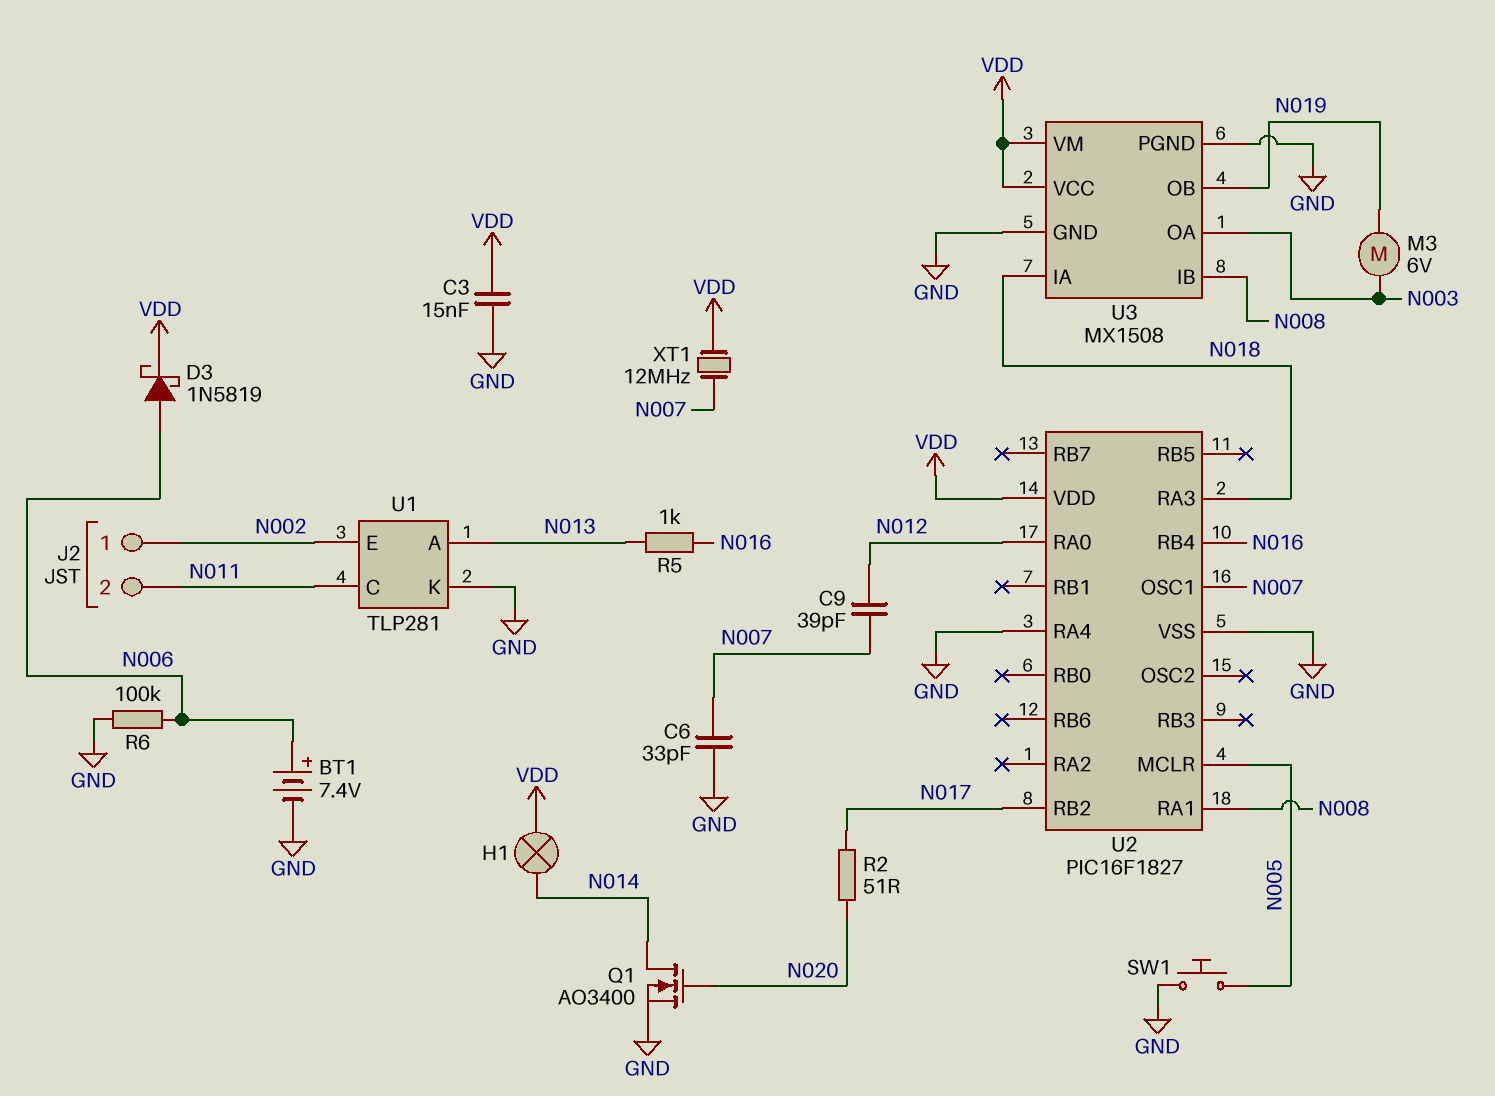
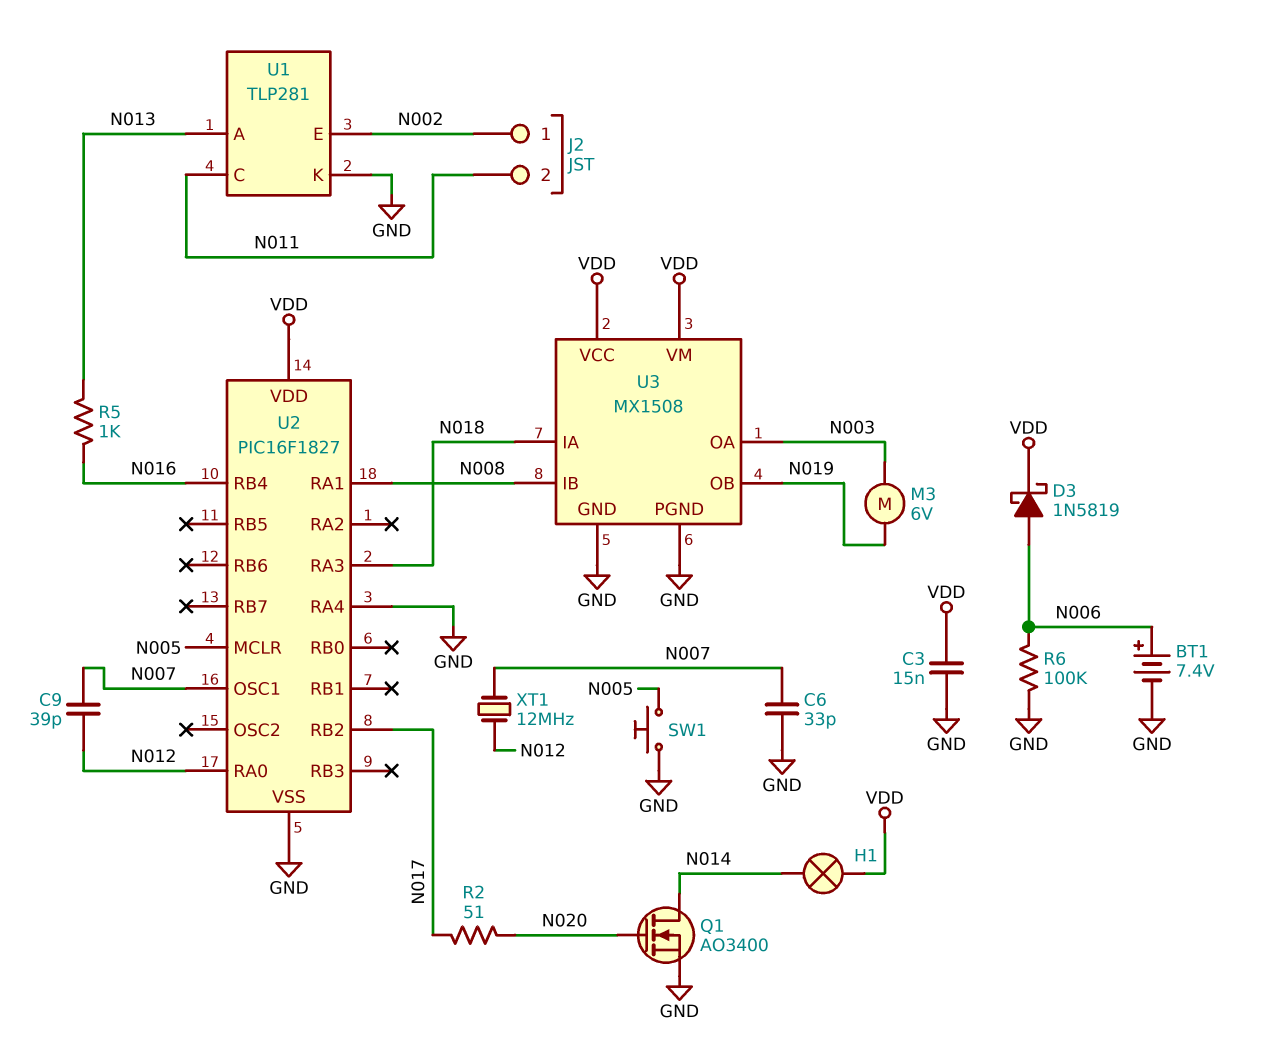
XT1: 12MHz (N007, VDD) -> 12MHz (N007, N012)

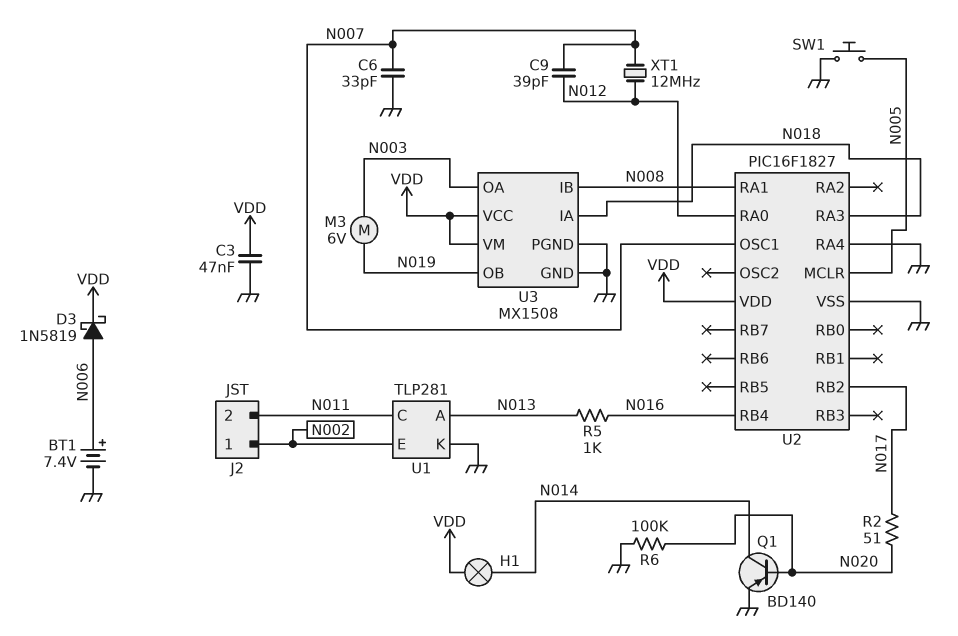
C3: 15nF (GND, VDD) -> 47nF (GND, VDD)
Q1: NMOS AO3400 (G N020, D N014, S GND) -> PNP BD140 (B N020, C N014, E GND)
R6: 100k (GND, N006) -> 100k (GND, N020)

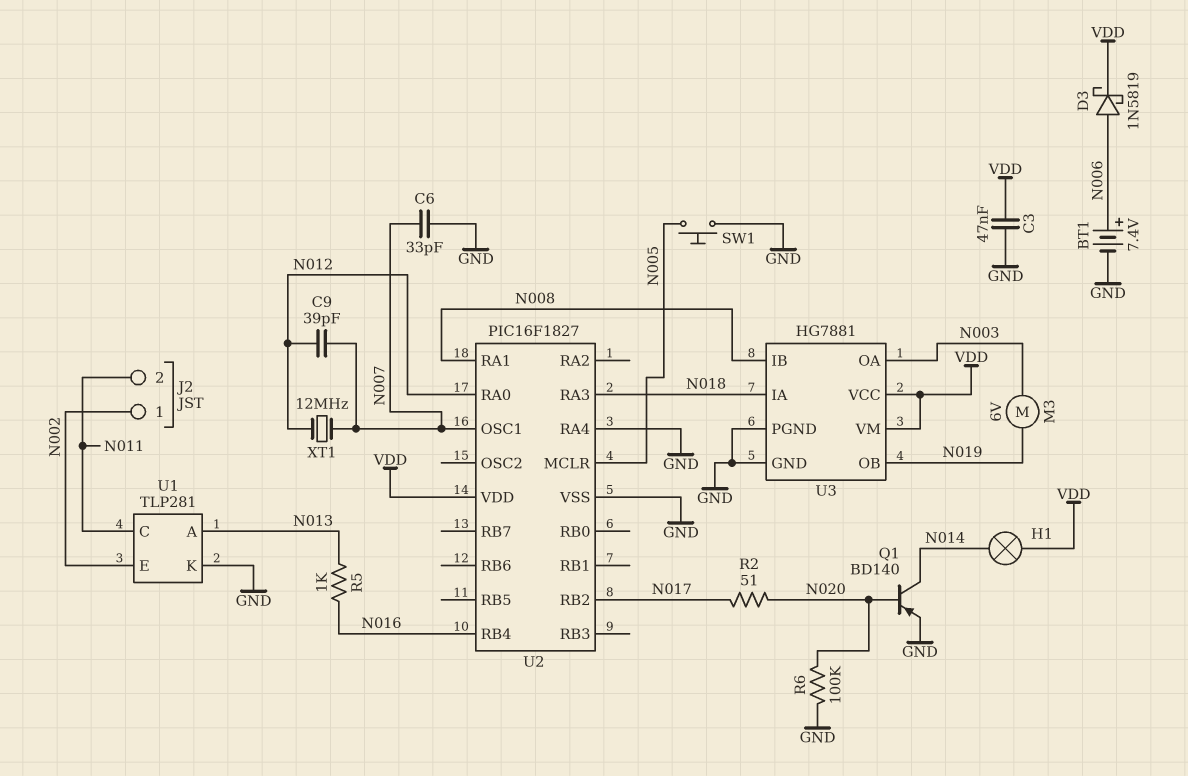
U3: MX1508 -> HG7881

